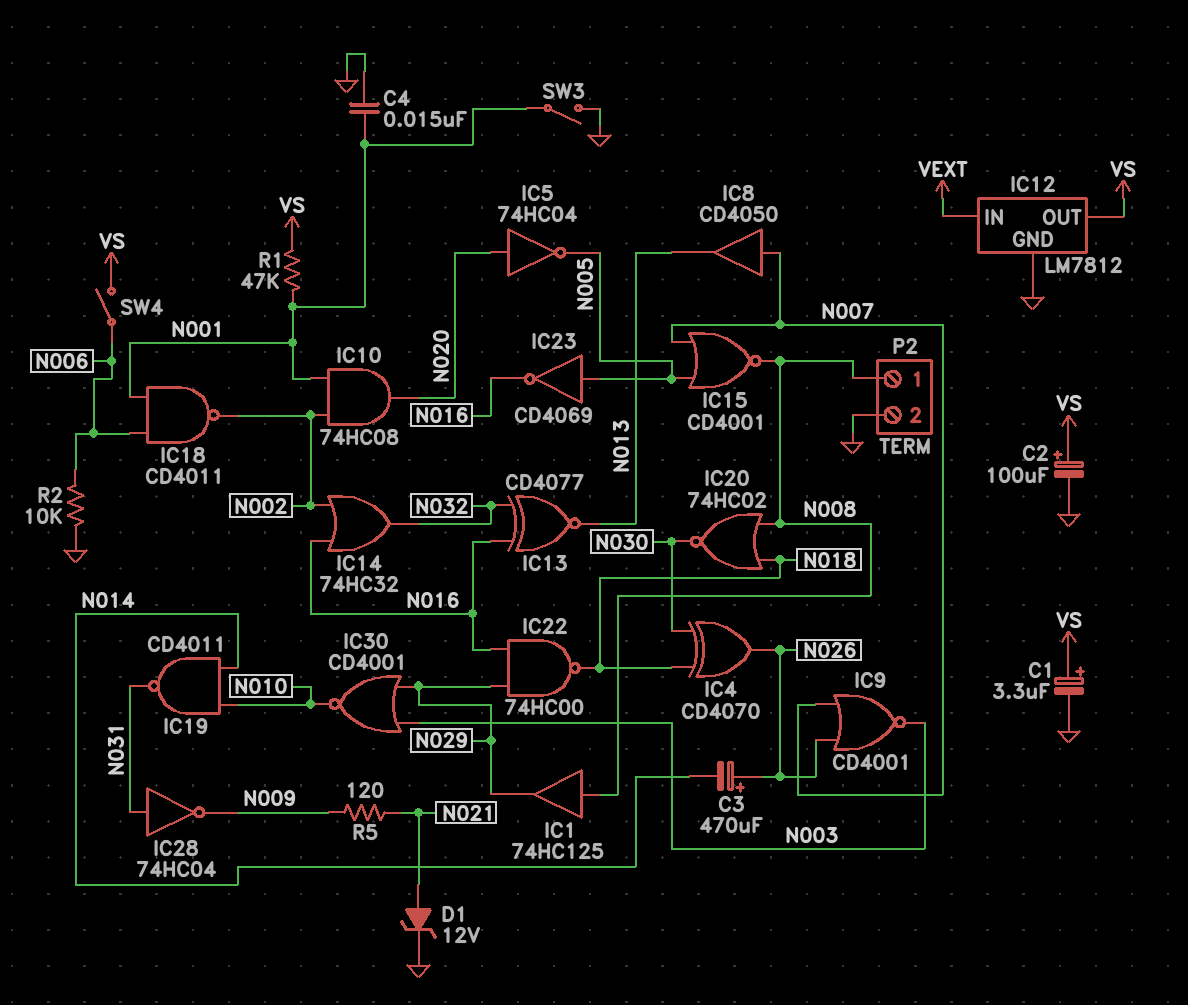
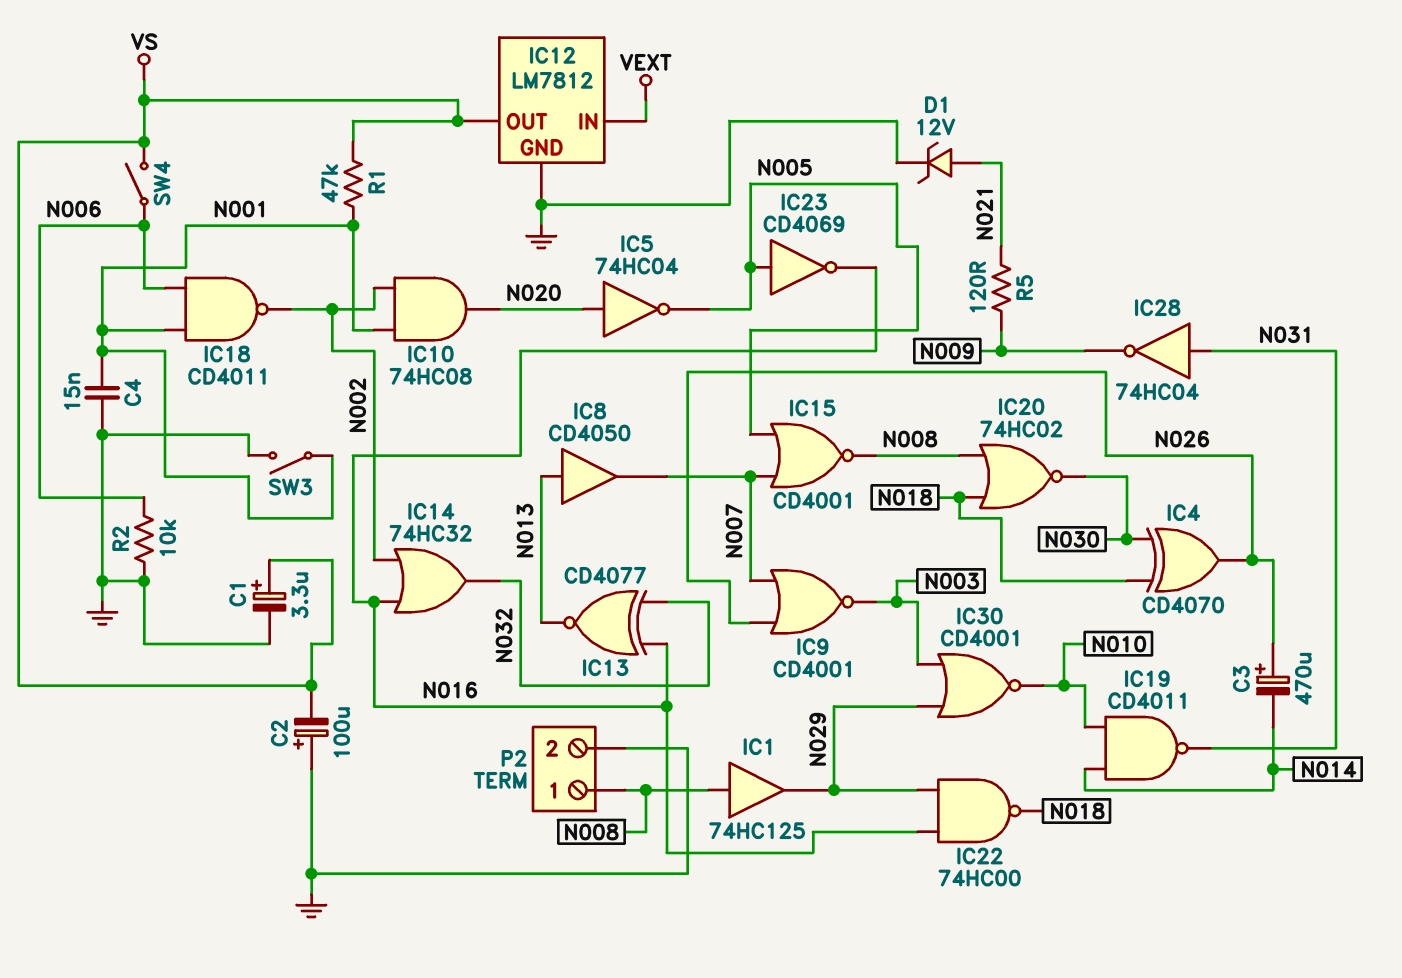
C2: 100uF (plus VS, minus GND) -> 100uF (plus GND, minus VS)
IC8: buffer CD4050 (in N007, out N013) -> buffer CD4050 (in N013, out N007)

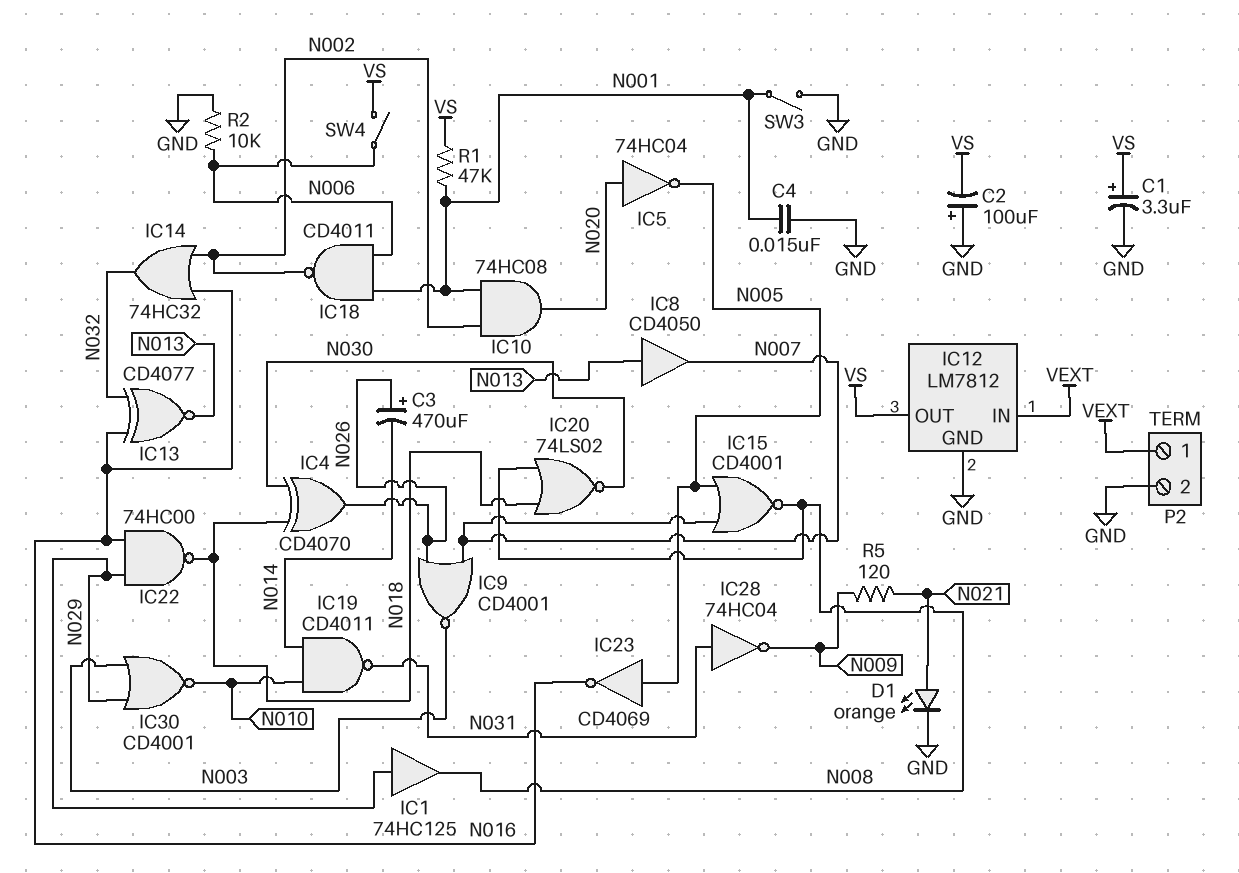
D1: zener 12V (A N021, K GND) -> LED orange (A N021, K GND)
IC1: buffer 74HC125 (in N008, out N029) -> buffer 74HC125 (in N029, out N008)
IC20: NOR 74HC02 (in N008, in N018, out N030) -> NOR 74LS02 (in N008, in N018, out N030)
P2 pin 1: N008 -> VEXT

